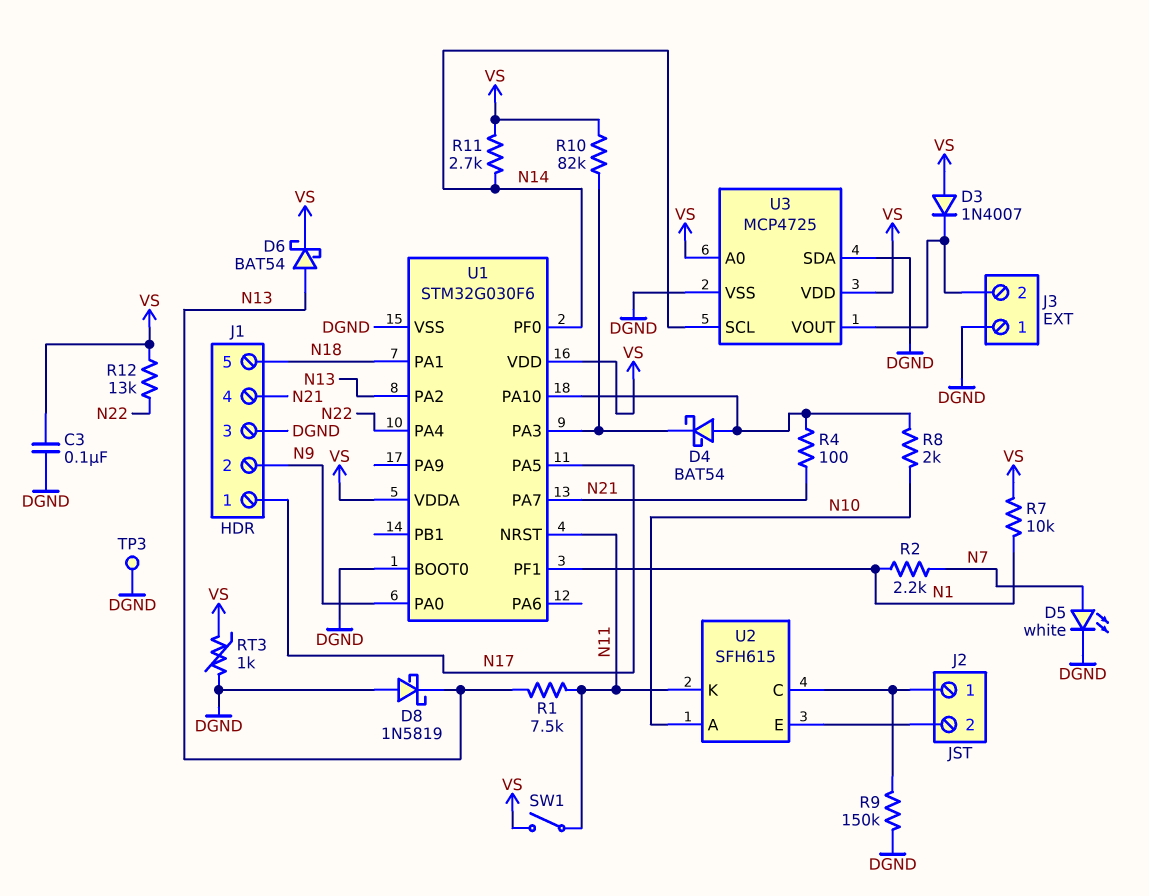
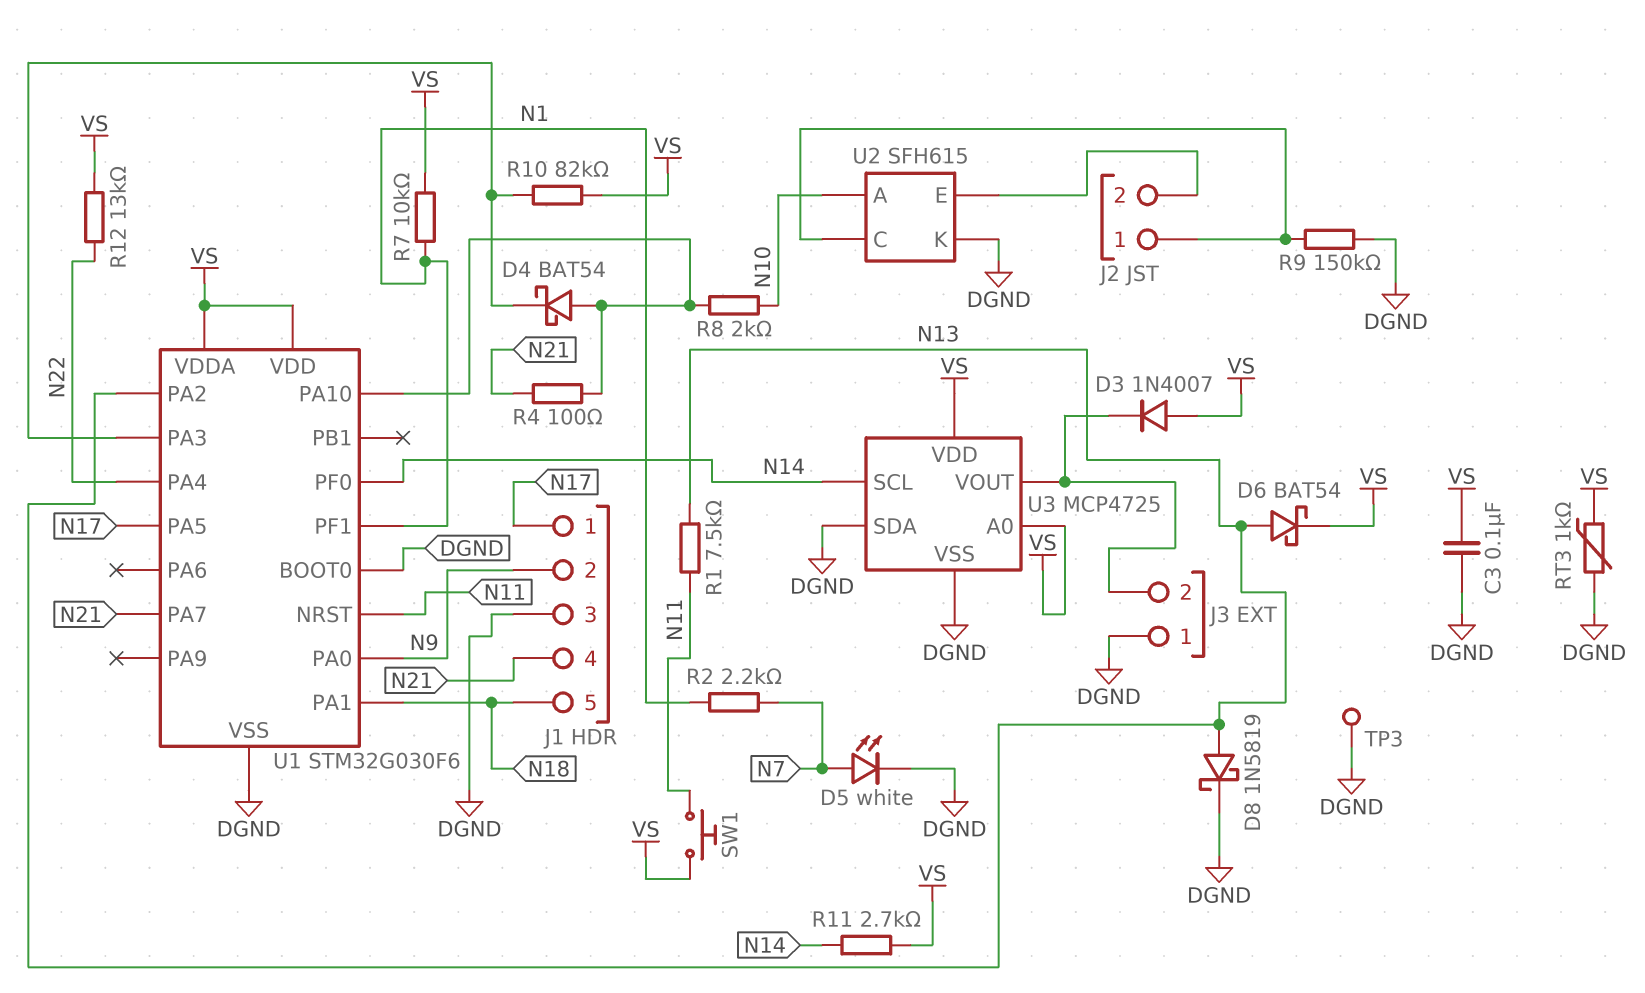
D8: schottky 1N5819 (A DGND, K N13) -> schottky 1N5819 (A N13, K DGND)
SW1: switch (N11, VS) -> button (N11, VS)
U2 pin K: N11 -> DGND

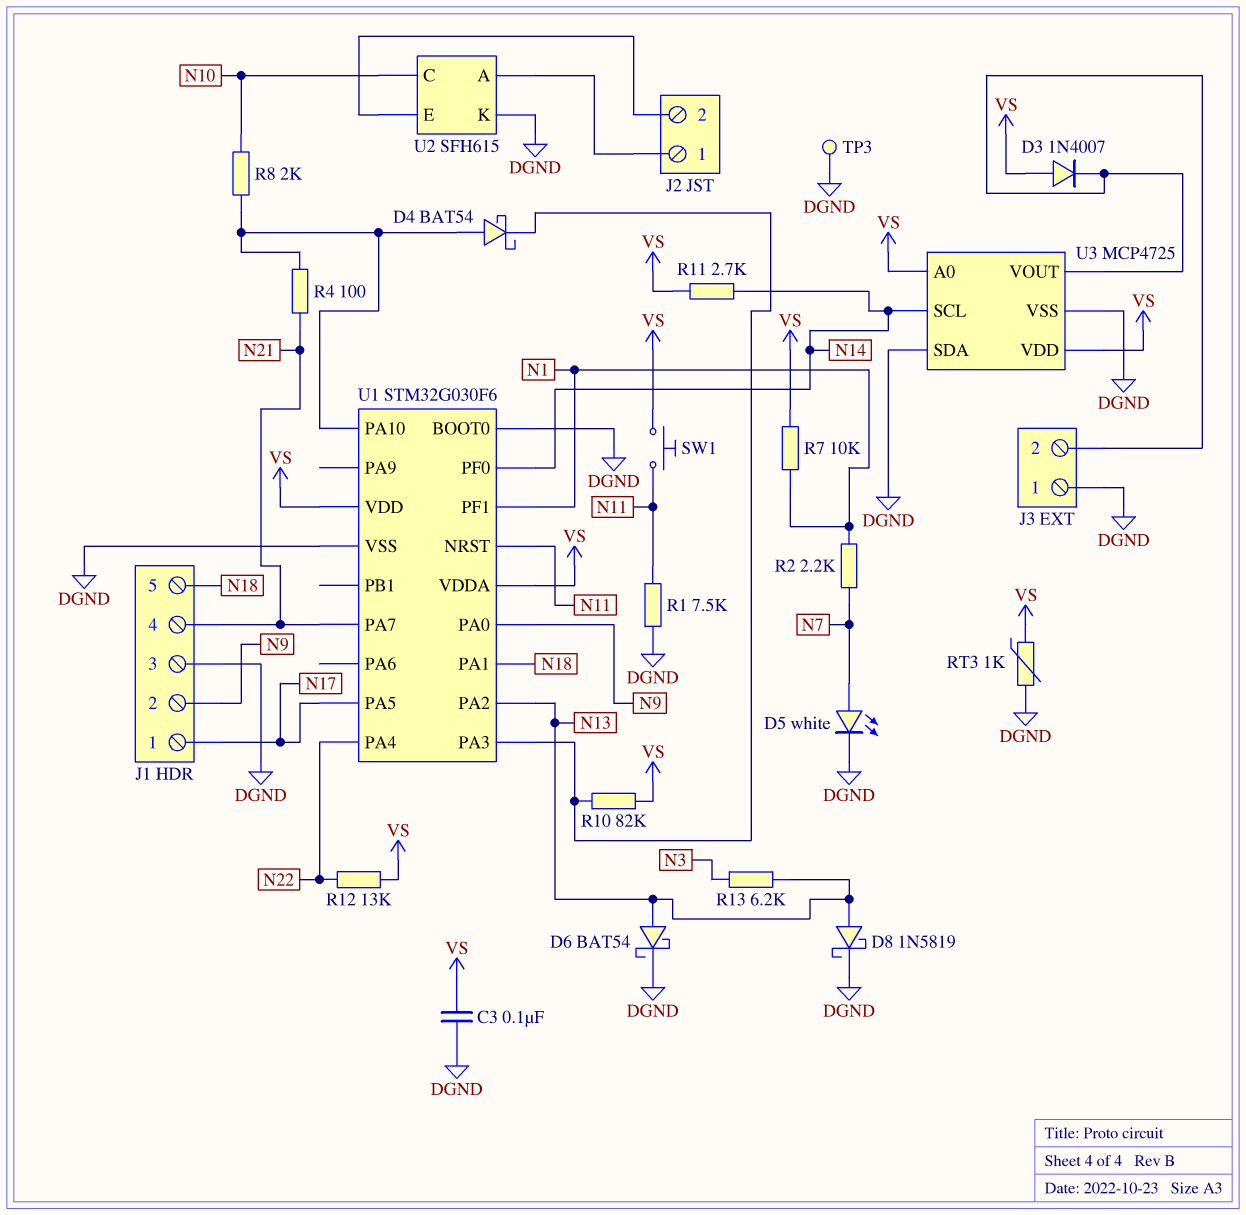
D6: schottky BAT54 (A N13, K VS) -> schottky BAT54 (A N13, K DGND)
R1: 7.5k (N11, N13) -> 7.5k (DGND, N11)
R9: 150k (DGND, J2/1) -> none
R13: none -> 6.2k (N3, N13)
U2 pin A: N10 -> J2/1
U2 pin C: J2/1 -> N10

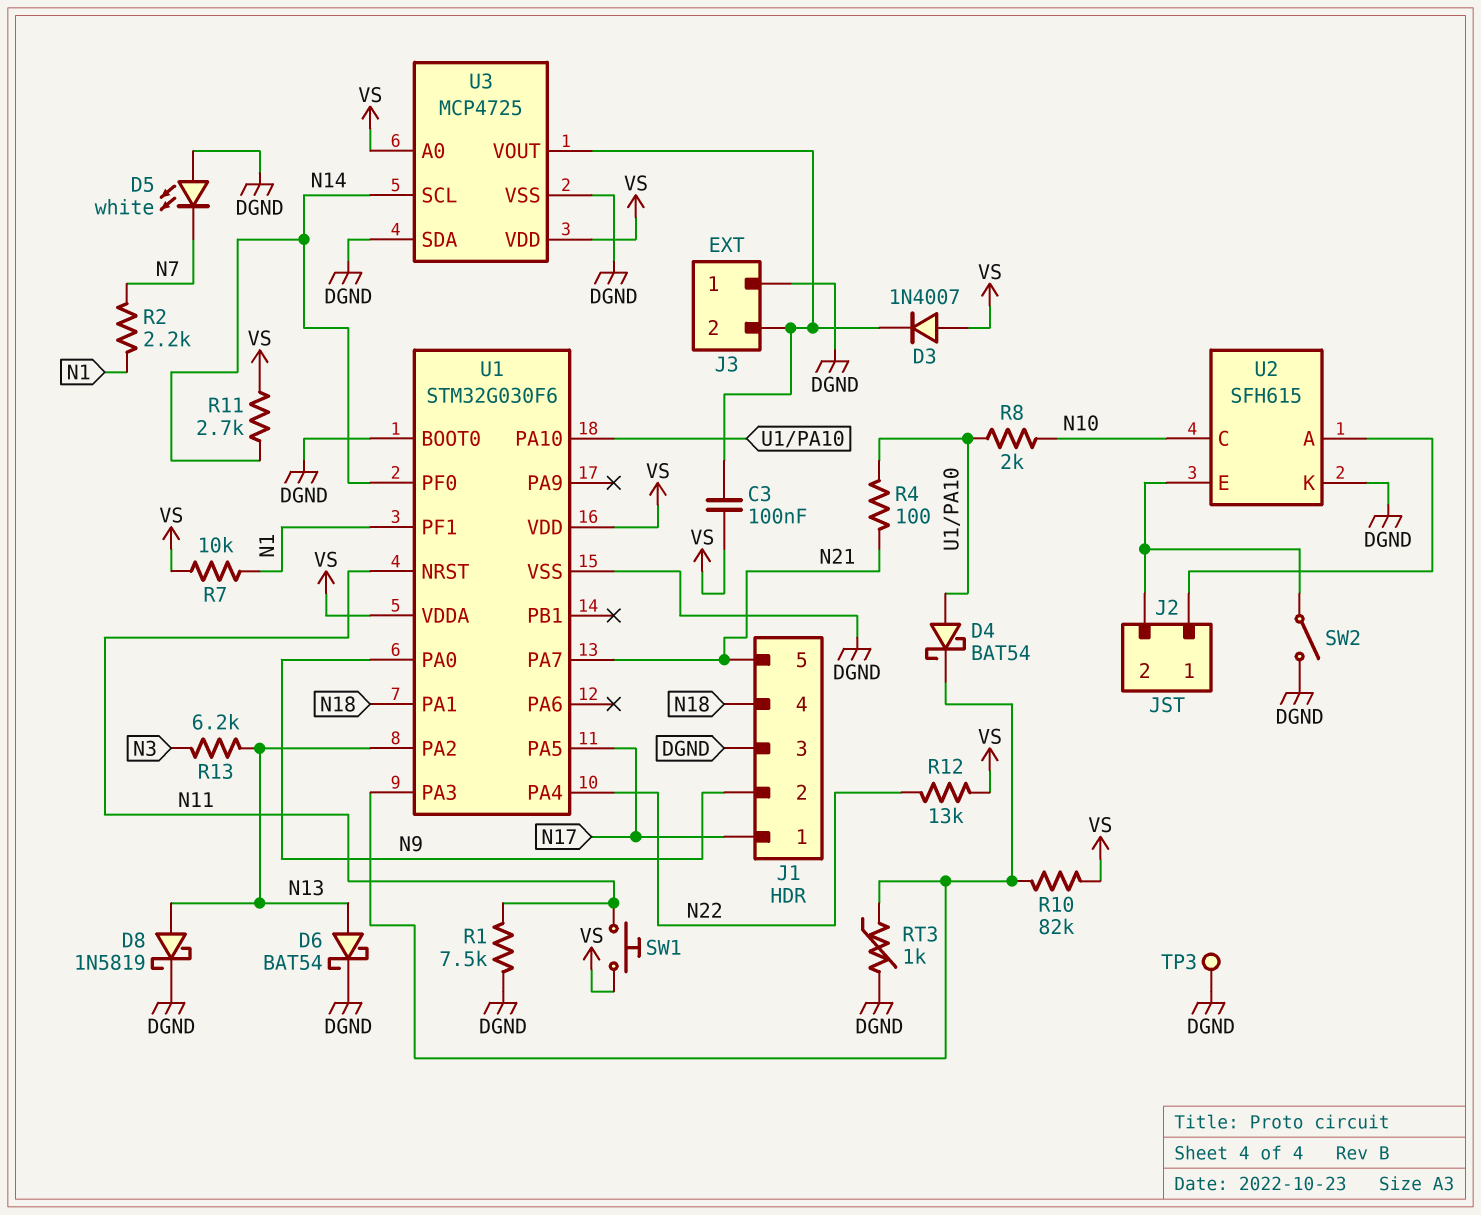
C3: 100nF (DGND, VS) -> 100nF (J3/2, VS)
D5: LED white (A N7, K DGND) -> LED white (A DGND, K N7)
J1 pin 4: N21 -> N18
J1 pin 5: N18 -> N21
RT3: 1k (DGND, VS) -> 1k (DGND, U1/PA3)
SW2: none -> switch (DGND, J2/2)

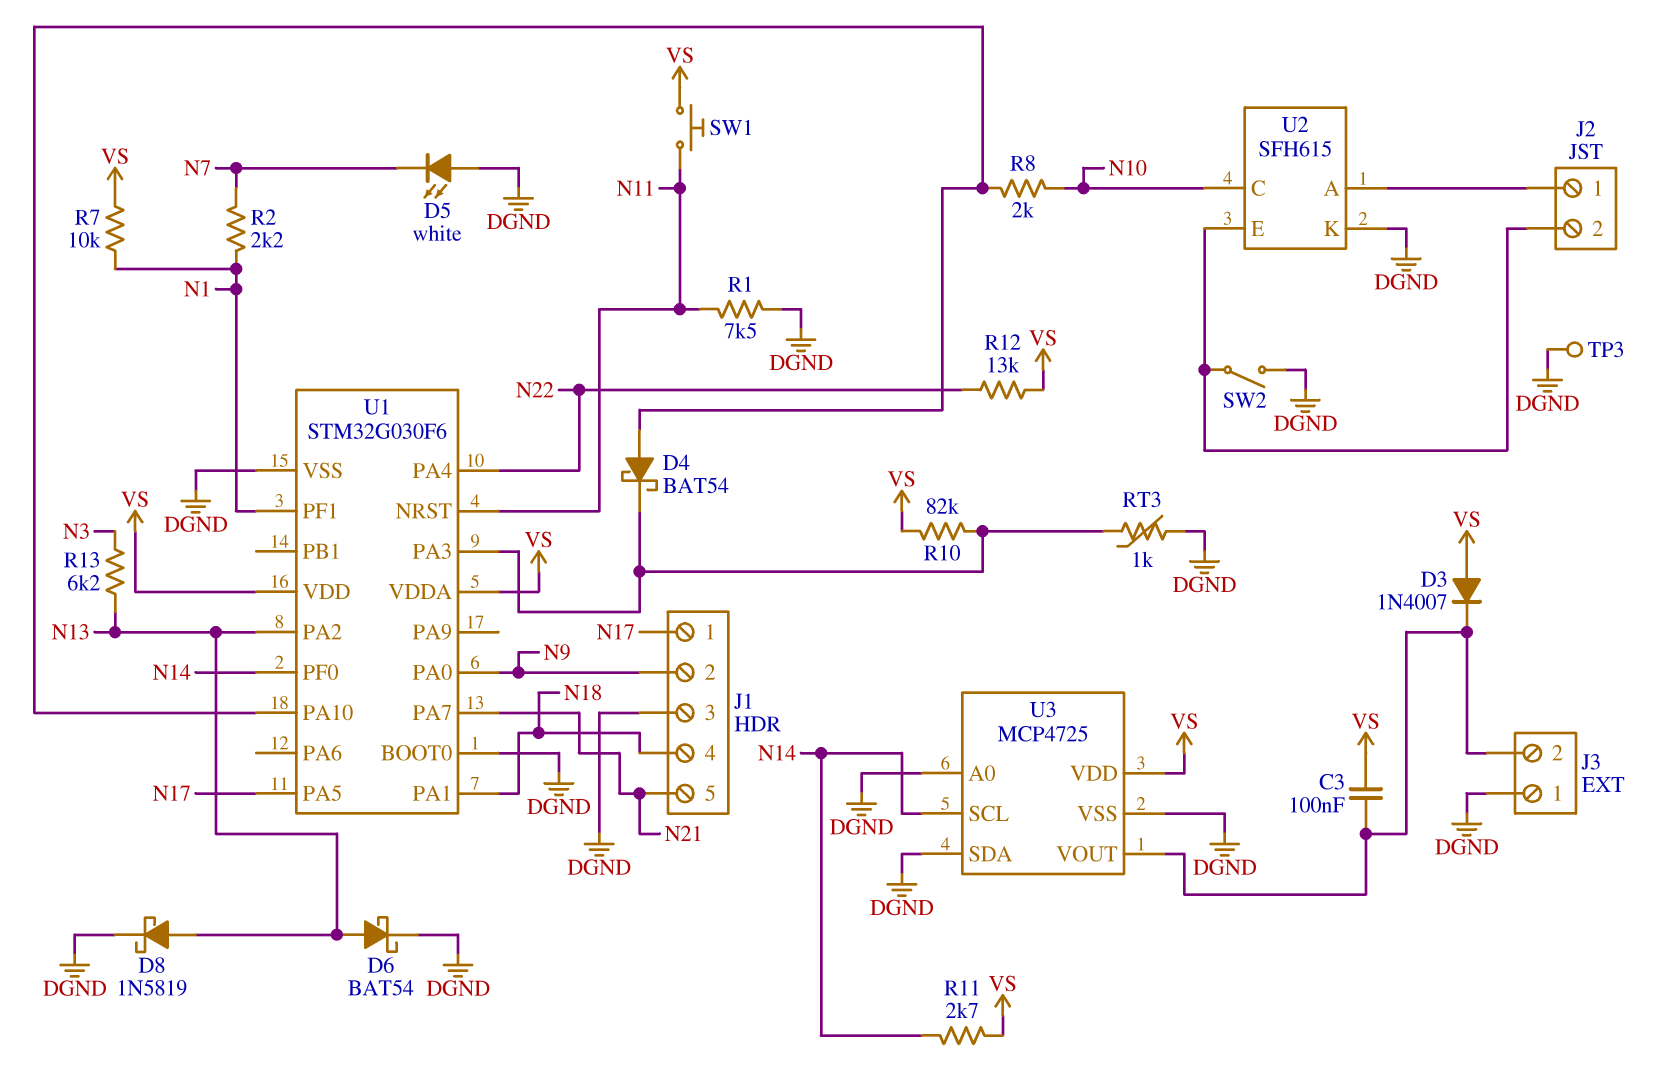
R4: 100 (N21, U1/PA10) -> none
U3 pin A0: VS -> DGND

